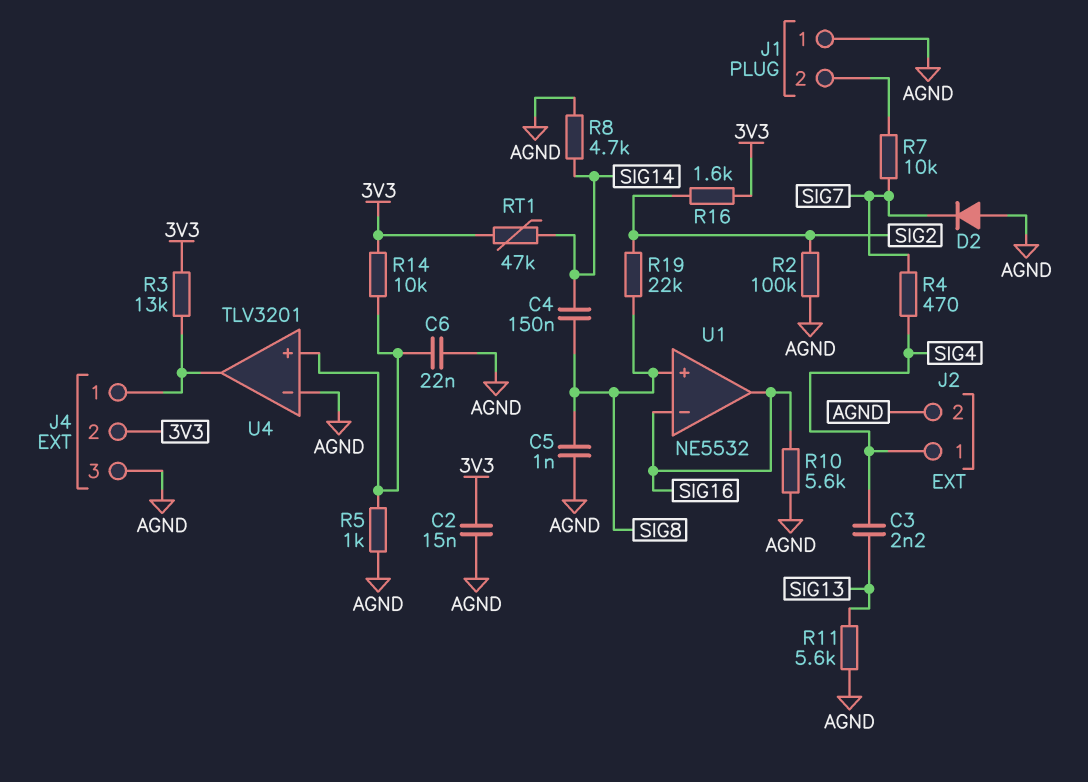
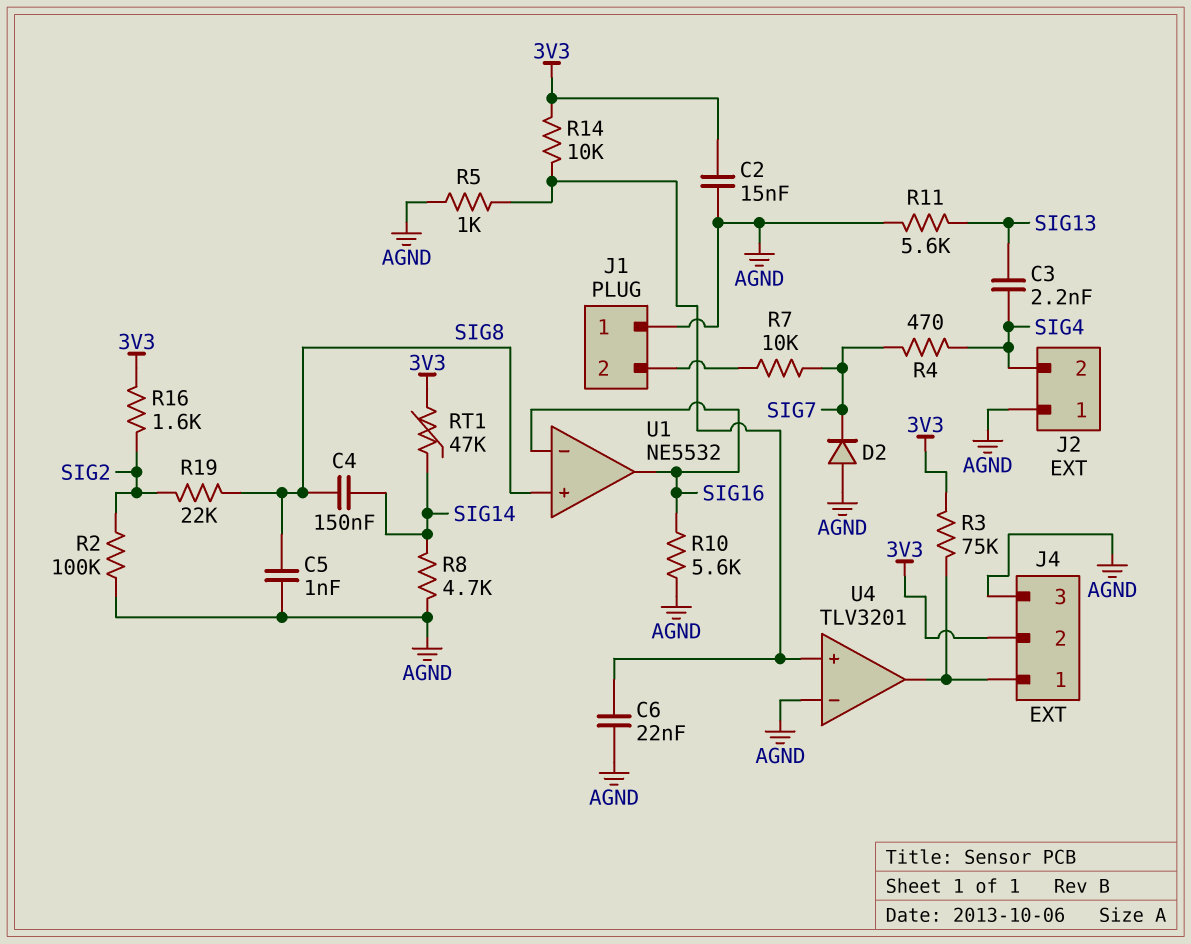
J2 pin 1: SIG4 -> AGND
J2 pin 2: AGND -> SIG4
R3: 13k (3V3, J4/1) -> 75k (3V3, J4/1)

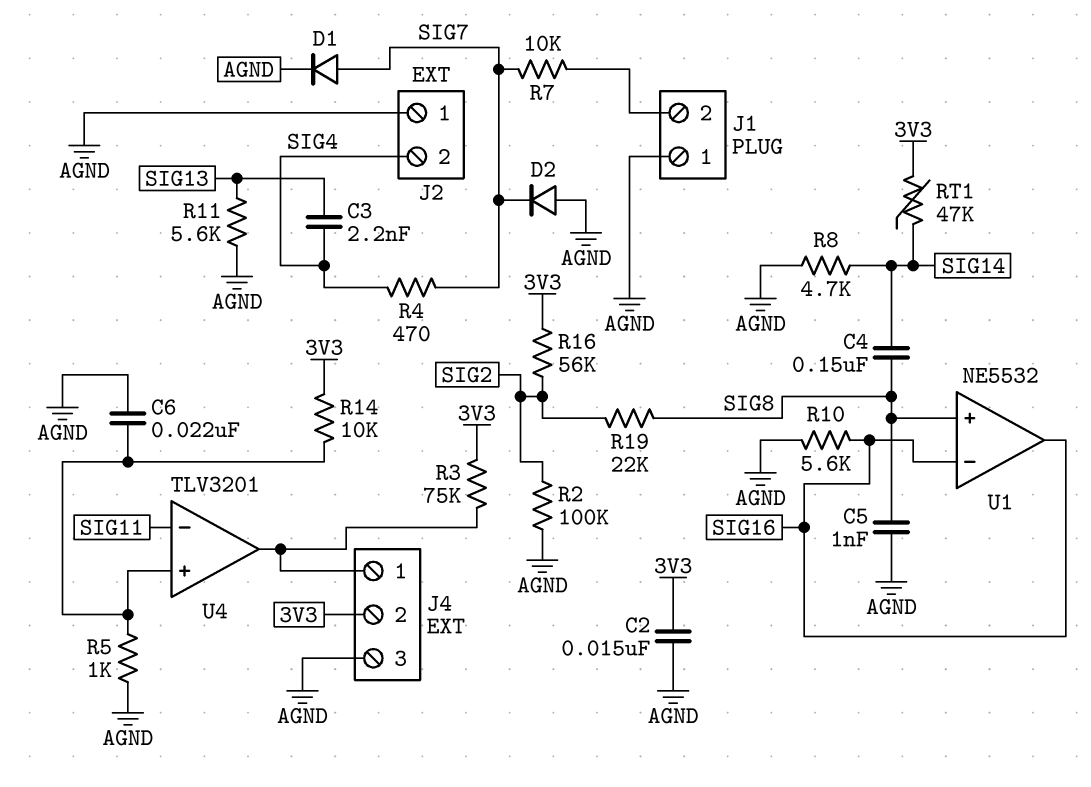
D1: none -> diode (A SIG7, K AGND)
R16: 1.6k (3V3, SIG2) -> 56k (3V3, SIG2)
U4 pin in-: AGND -> SIG11

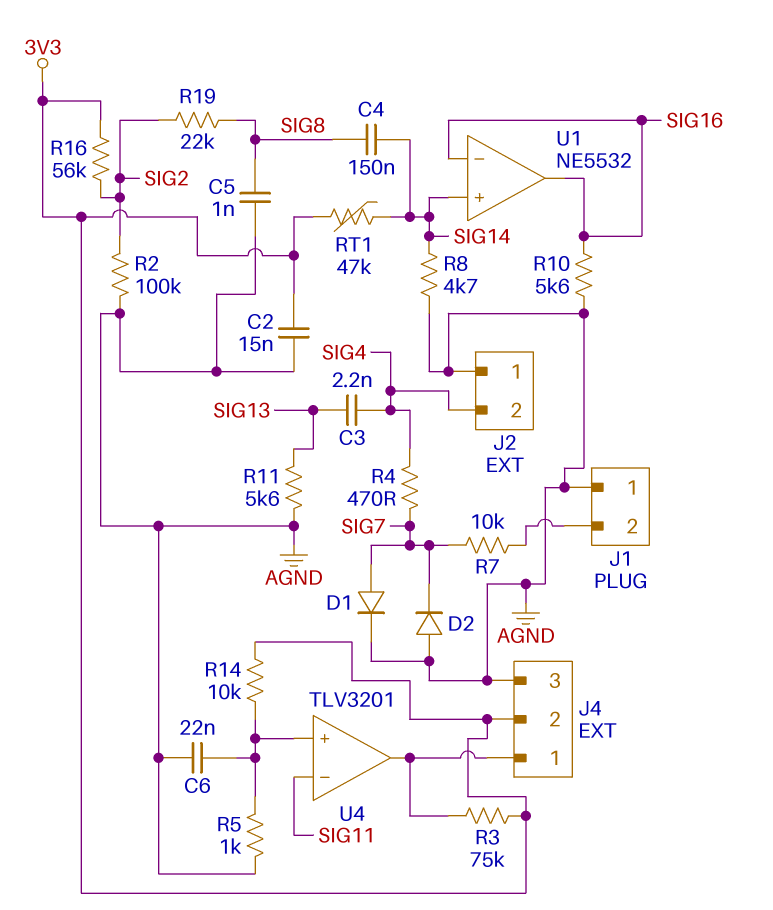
U1 pin in+: SIG8 -> SIG14

